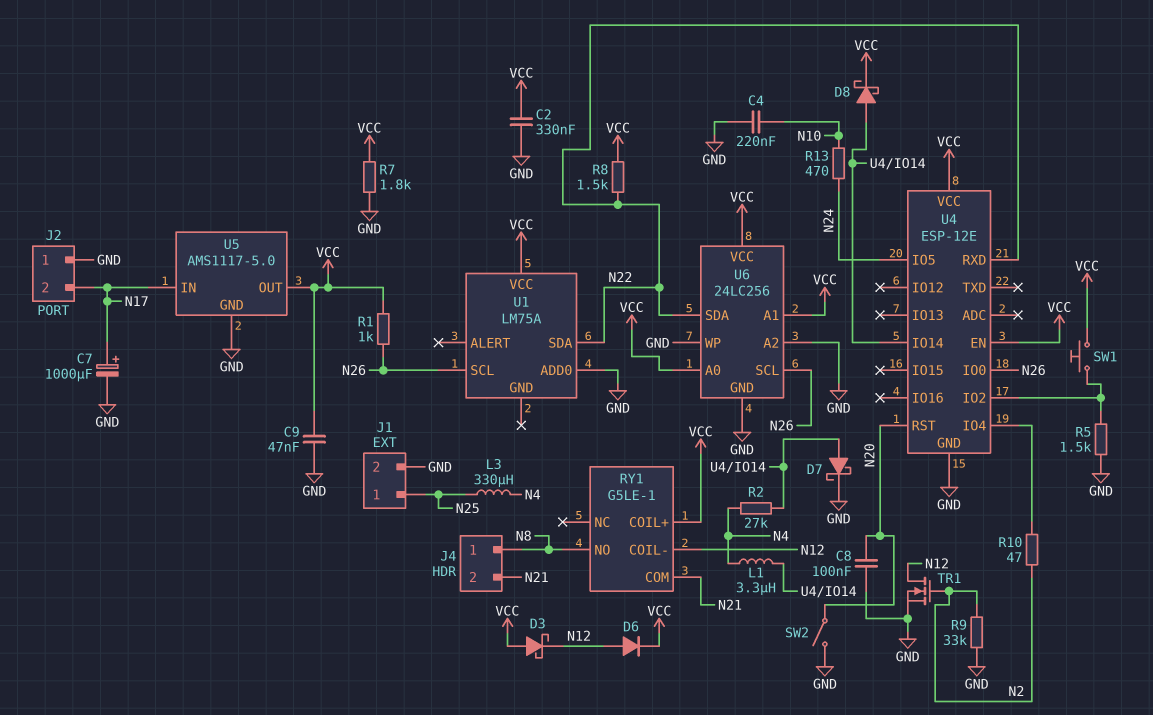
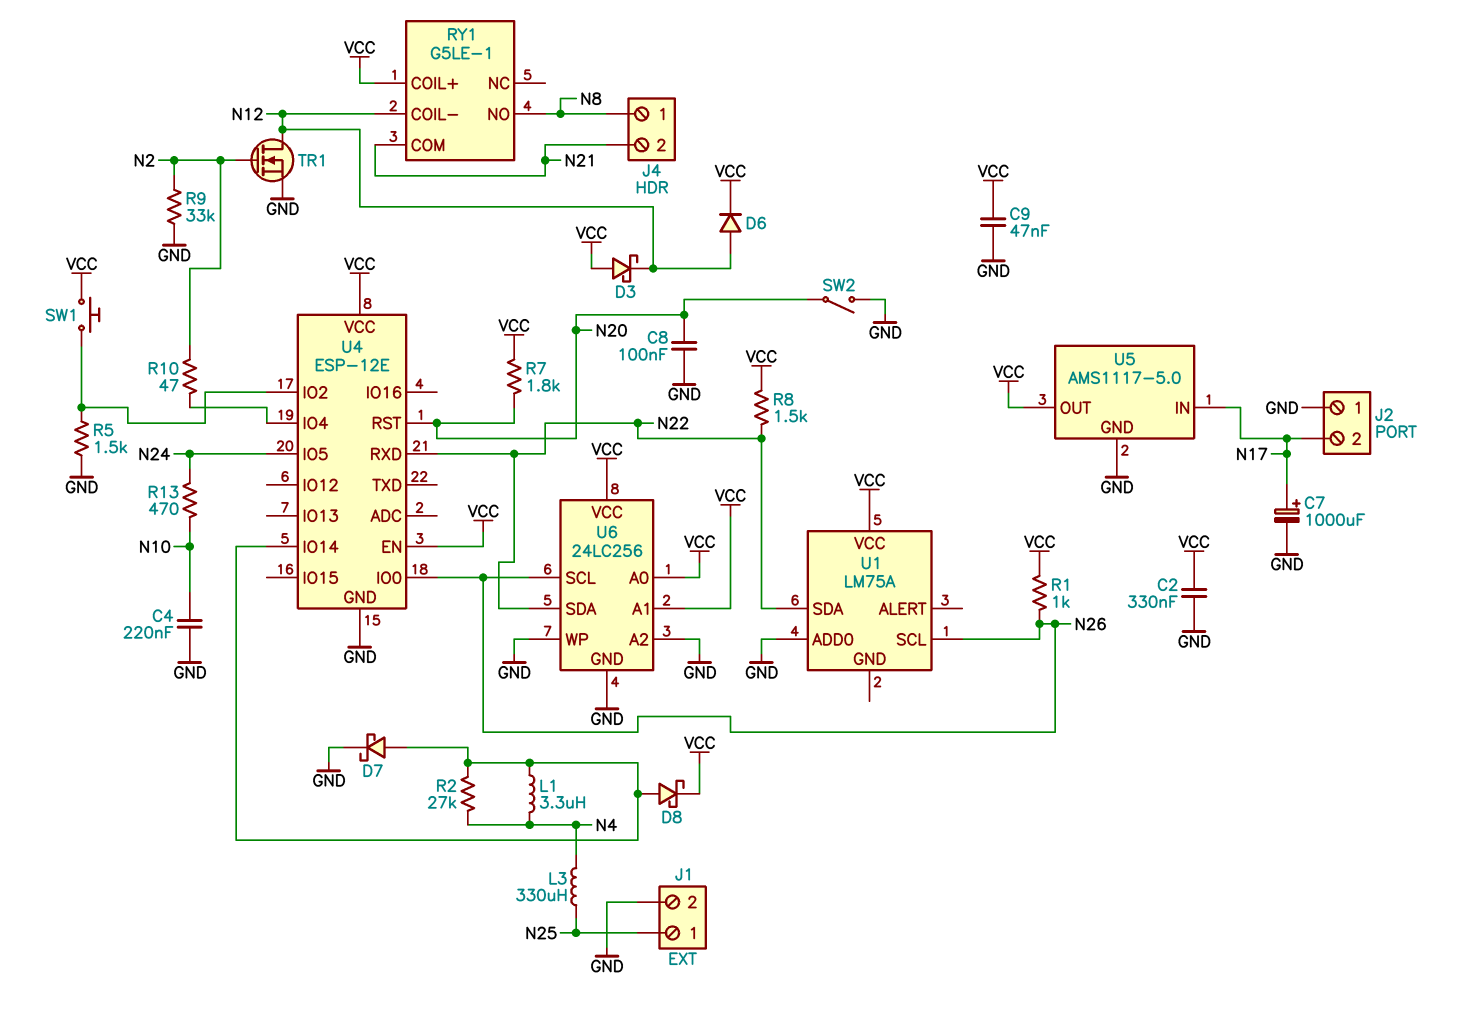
R7: 1.8k (GND, VCC) -> 1.8k (N20, VCC)

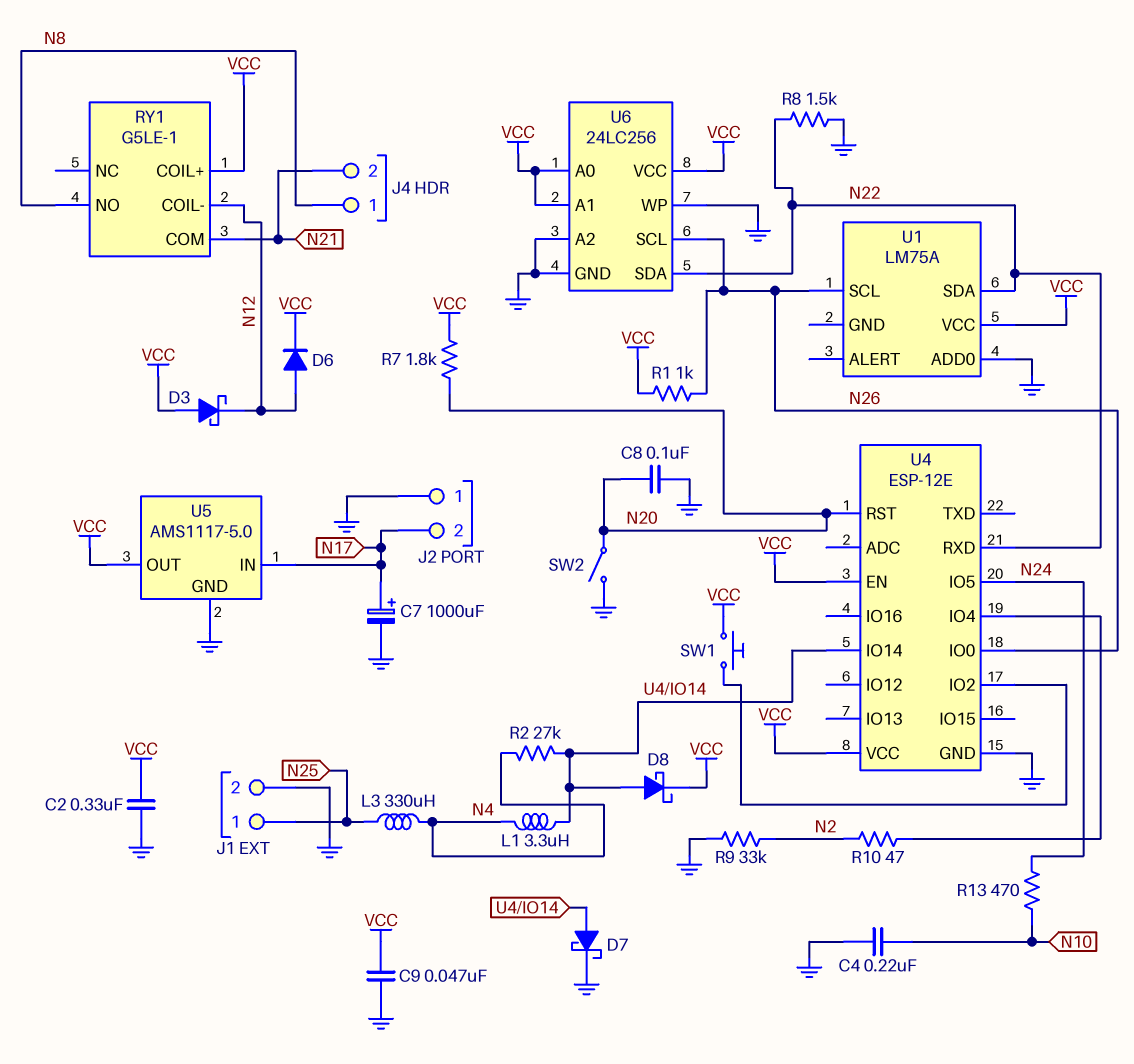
R5: 1.5k (GND, U4/IO2) -> none
R8: 1.5k (N22, VCC) -> 1.5k (GND, N22)
TR1: NMOS (G N2, D N12, S GND) -> none

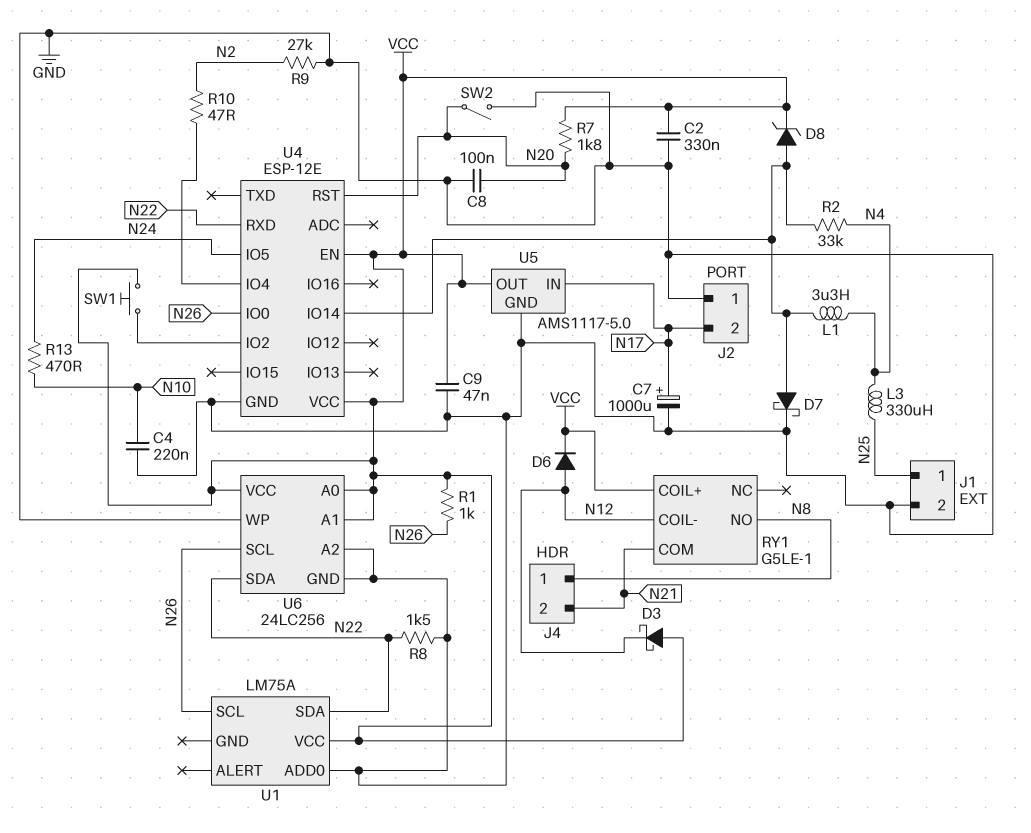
D8: schottky (A U4/IO14, K VCC) -> zener (A U4/IO14, K VCC)
R2: 27k (N4, U4/IO14) -> 33k (N4, U4/IO14)
R9: 33k (GND, N2) -> 27k (GND, N2)

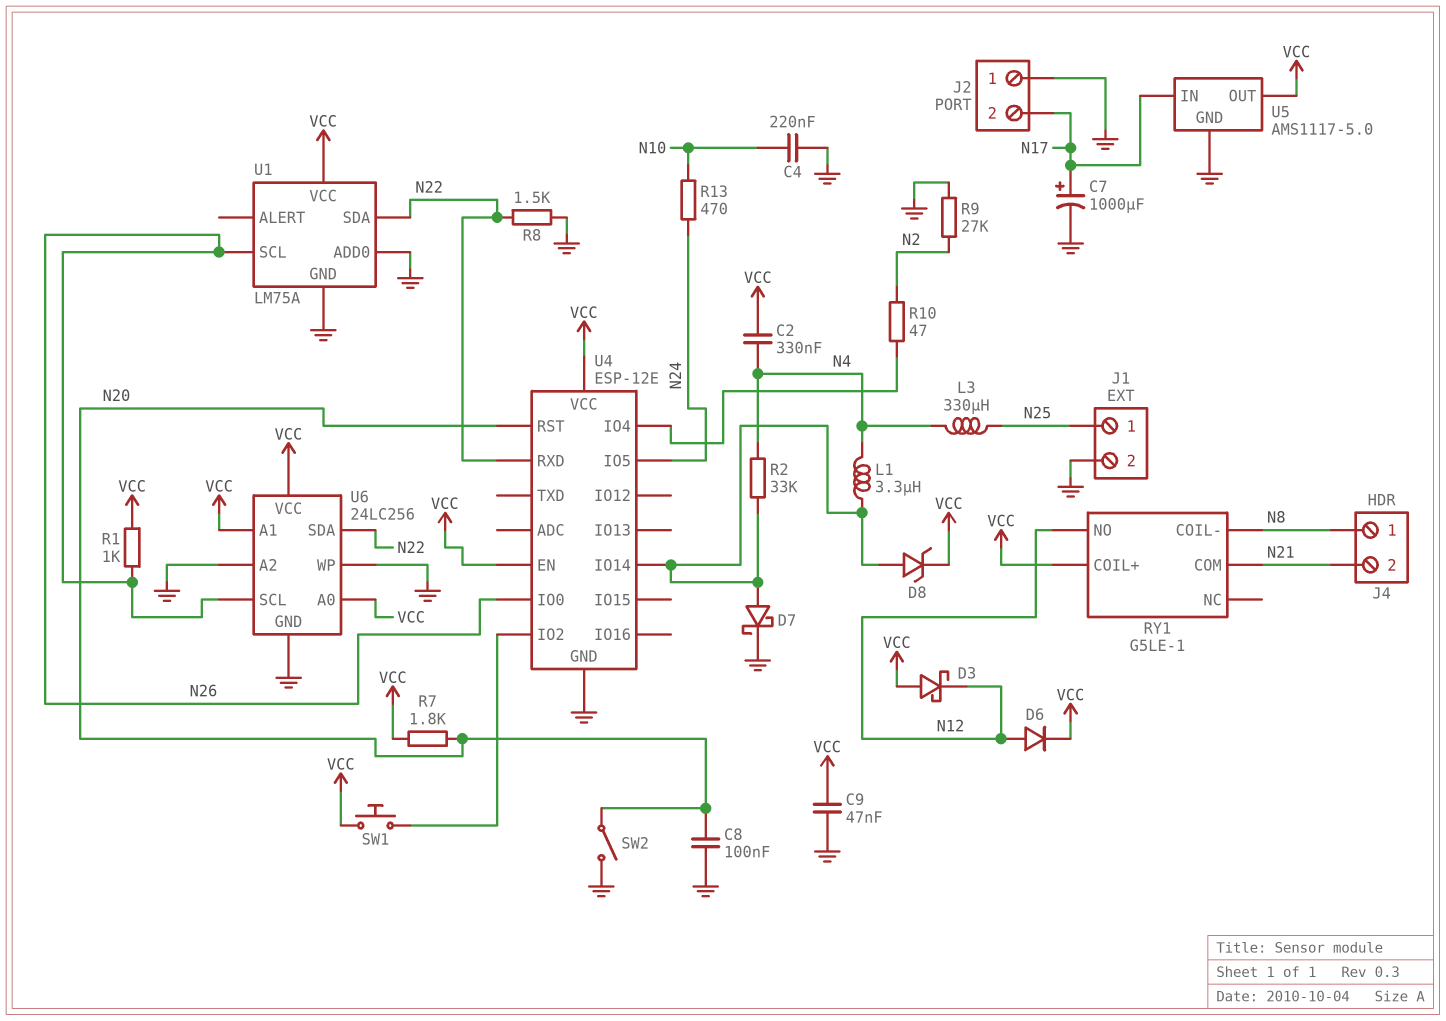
C2: 330nF (GND, VCC) -> 330nF (N4, VCC)
RY1 pin COIL-: N12 -> N8
RY1 pin NO: N8 -> N12
U1 pin GND: none -> GND

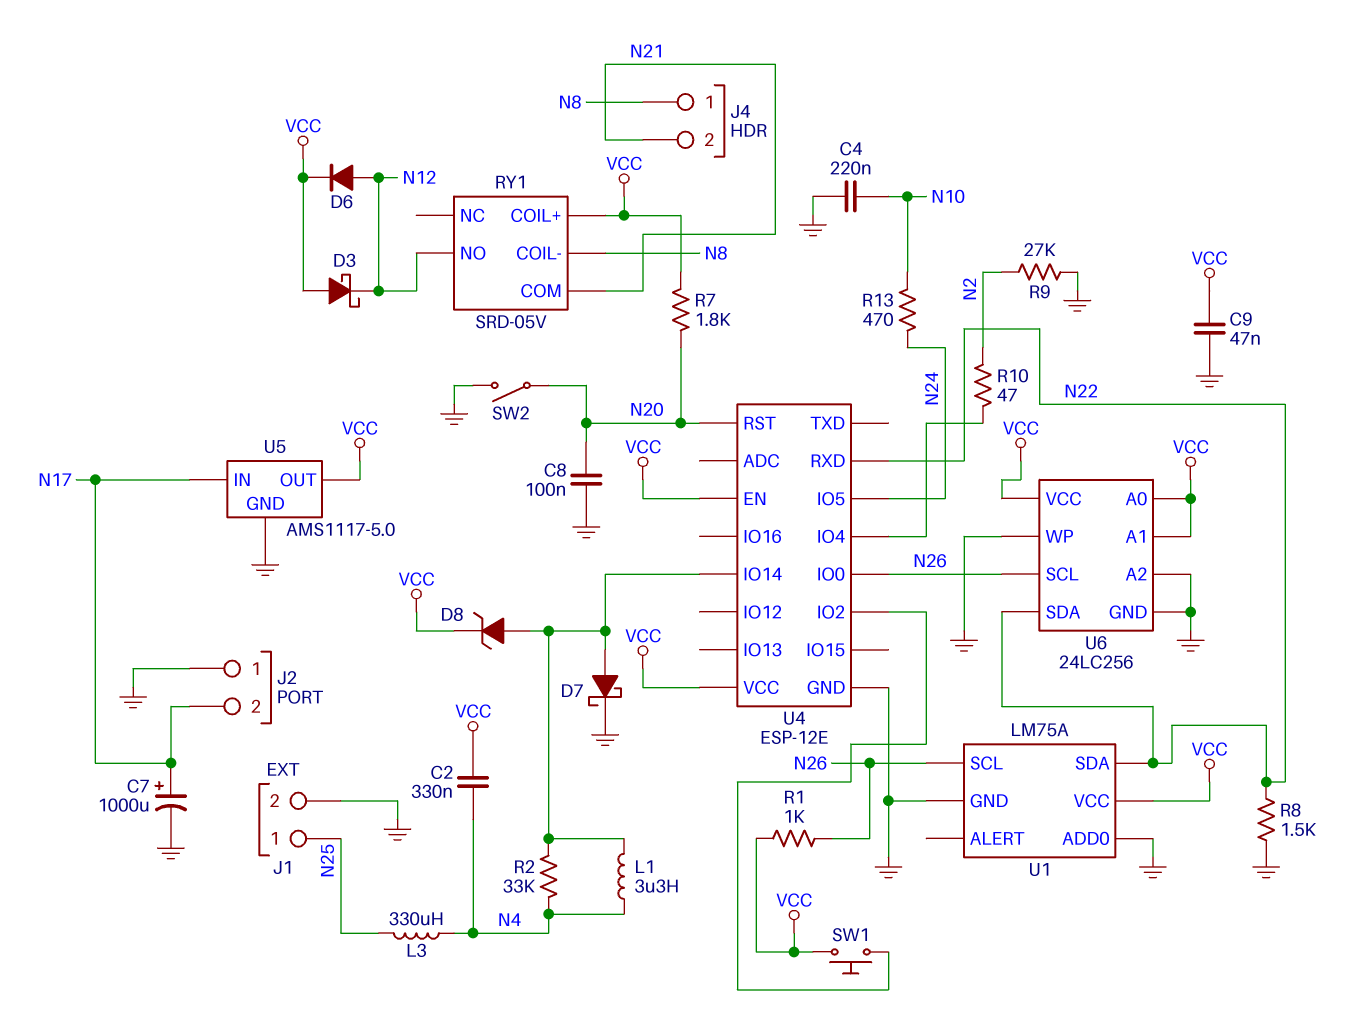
RY1: G5LE-1 -> SRD-05V

